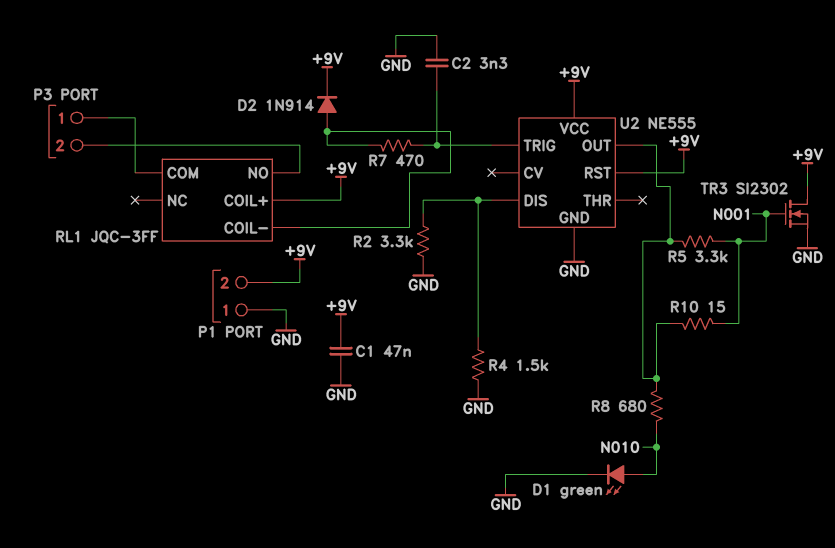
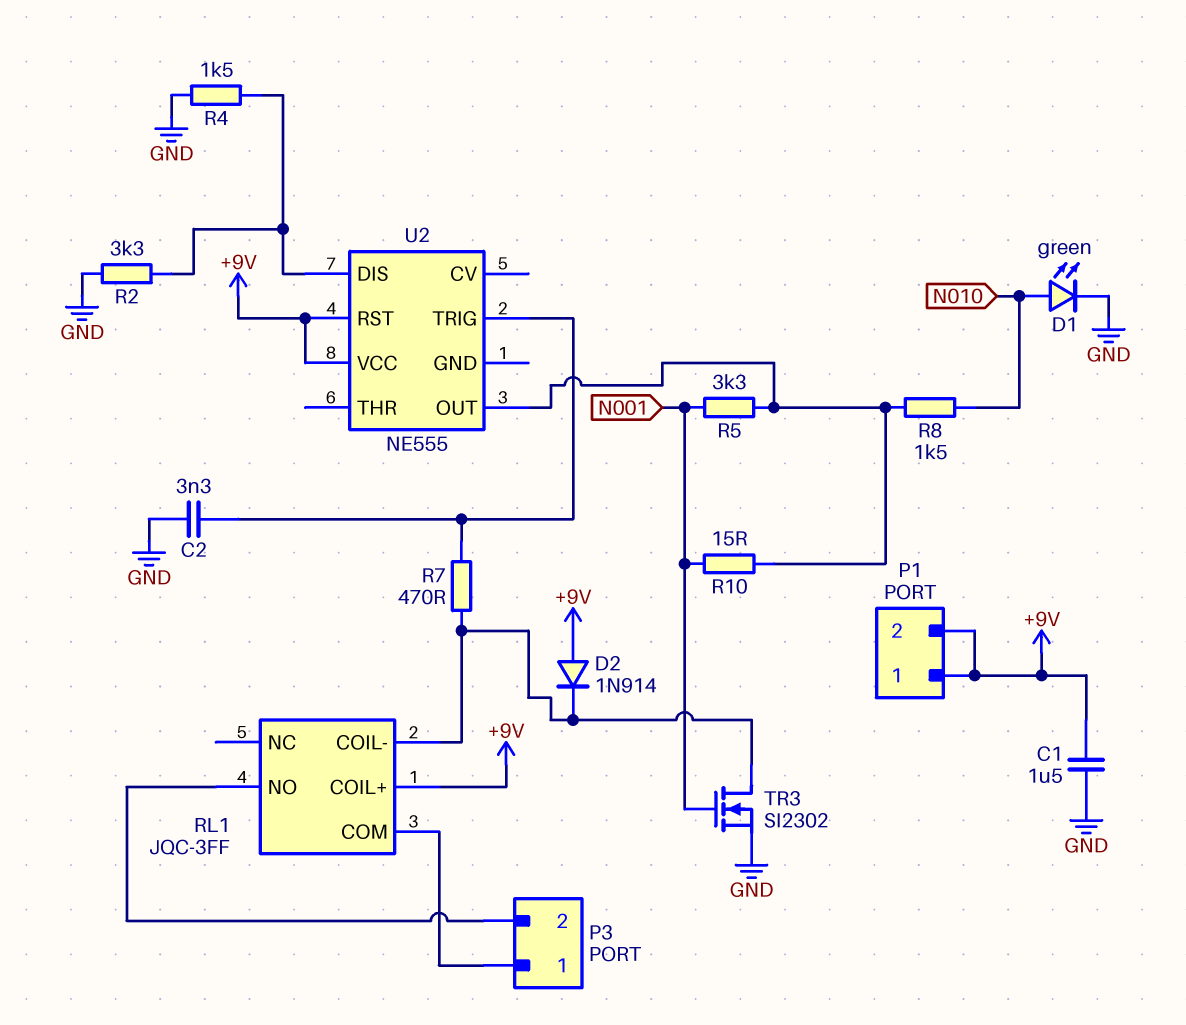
C1: 47nF (+9V, GND) -> 1.5uF (+9V, GND)
D2: diode 1N914 (A RL1/COIL-, K +9V) -> diode 1N914 (A +9V, K RL1/COIL-)
P1 pin 1: GND -> +9V
R8: 680 (N010, U2/OUT) -> 1.5k (N010, U2/OUT)
TR3: NMOS SI2302 (G N001, D +9V, S GND) -> NMOS SI2302 (G N001, D RL1/COIL-, S GND)
U2 pin GND: GND -> none

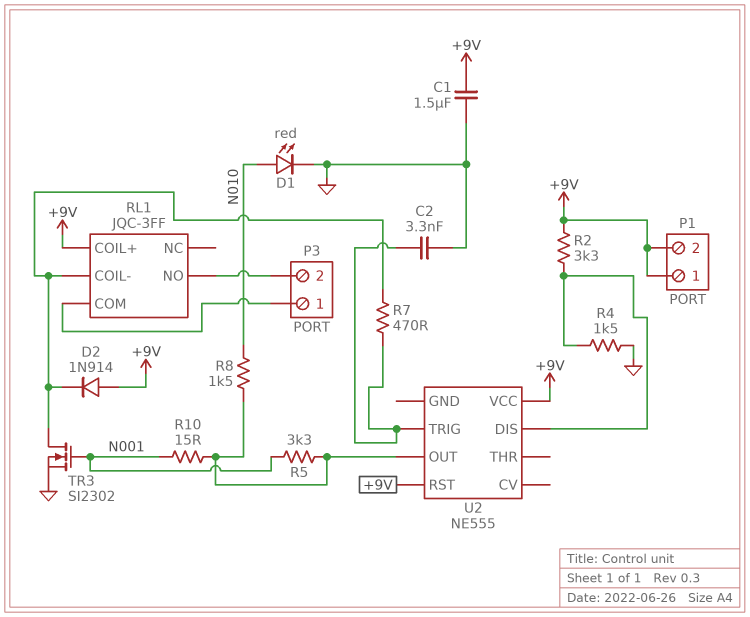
D1: LED green (A N010, K GND) -> LED red (A N010, K GND)
R2: 3.3k (GND, U2/DIS) -> 3.3k (+9V, U2/DIS)

